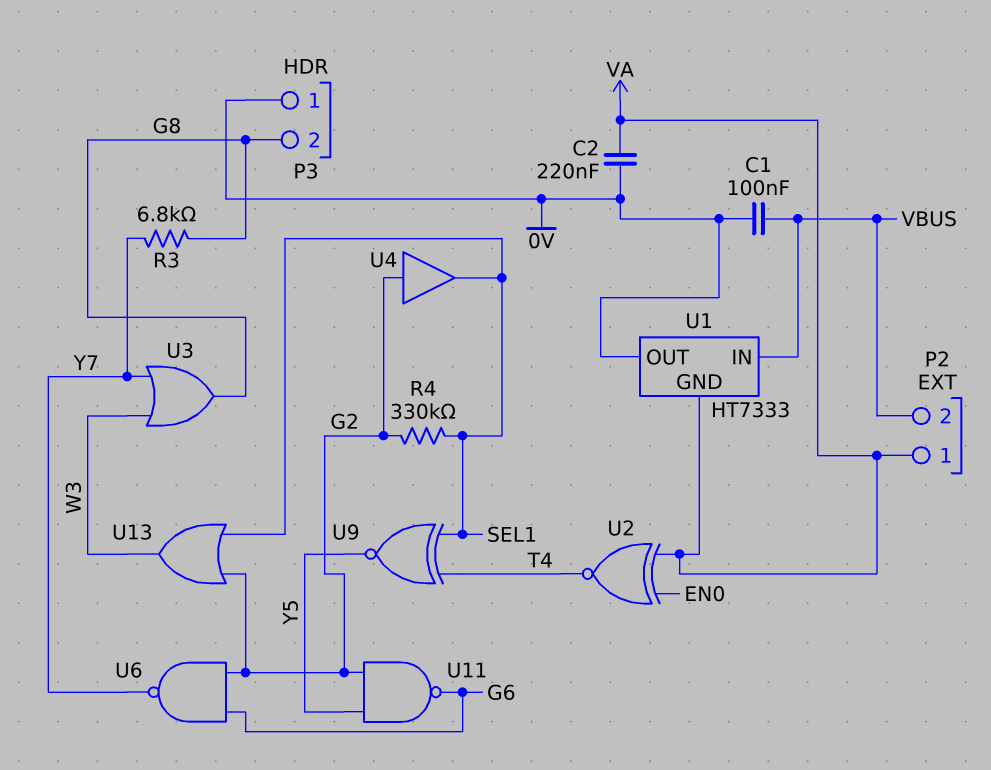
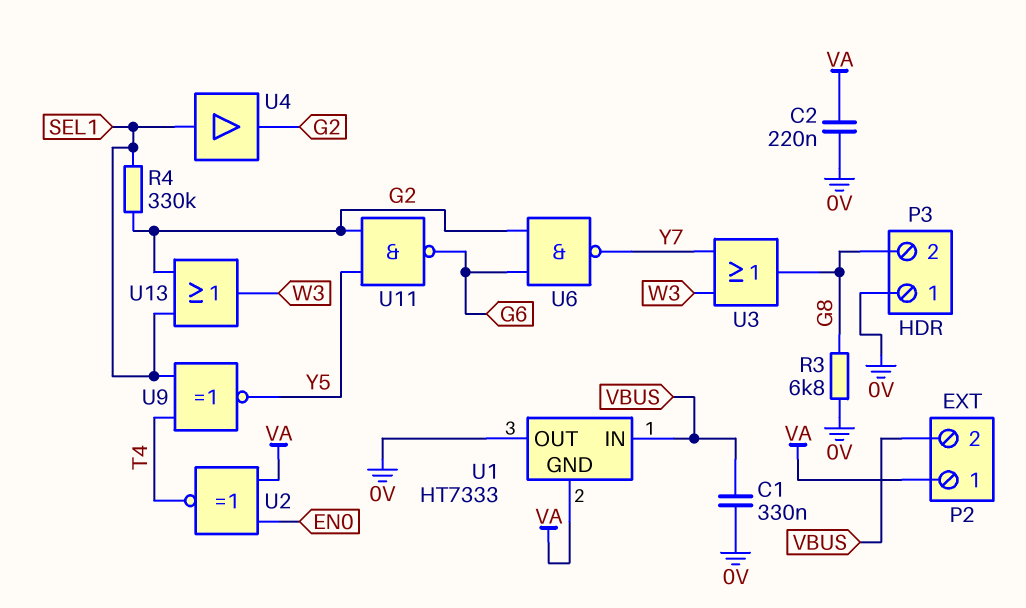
C1: 100nF (0V, VBUS) -> 330nF (0V, VBUS)
R3: 6.8k (G8, Y7) -> 6.8k (0V, G8)
U4: buffer (in G2, out SEL1) -> buffer (in SEL1, out G2)

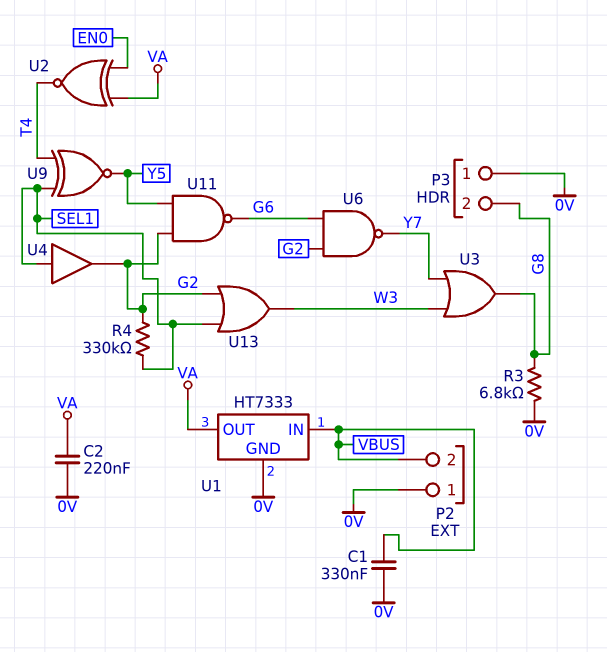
P2 pin 1: VA -> 0V
U1 pin GND: VA -> 0V
U1 pin OUT: 0V -> VA

